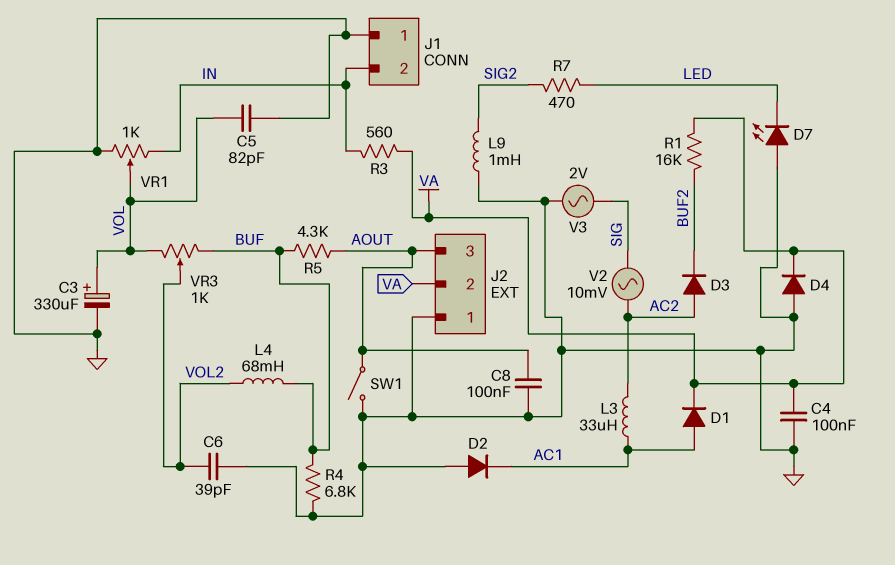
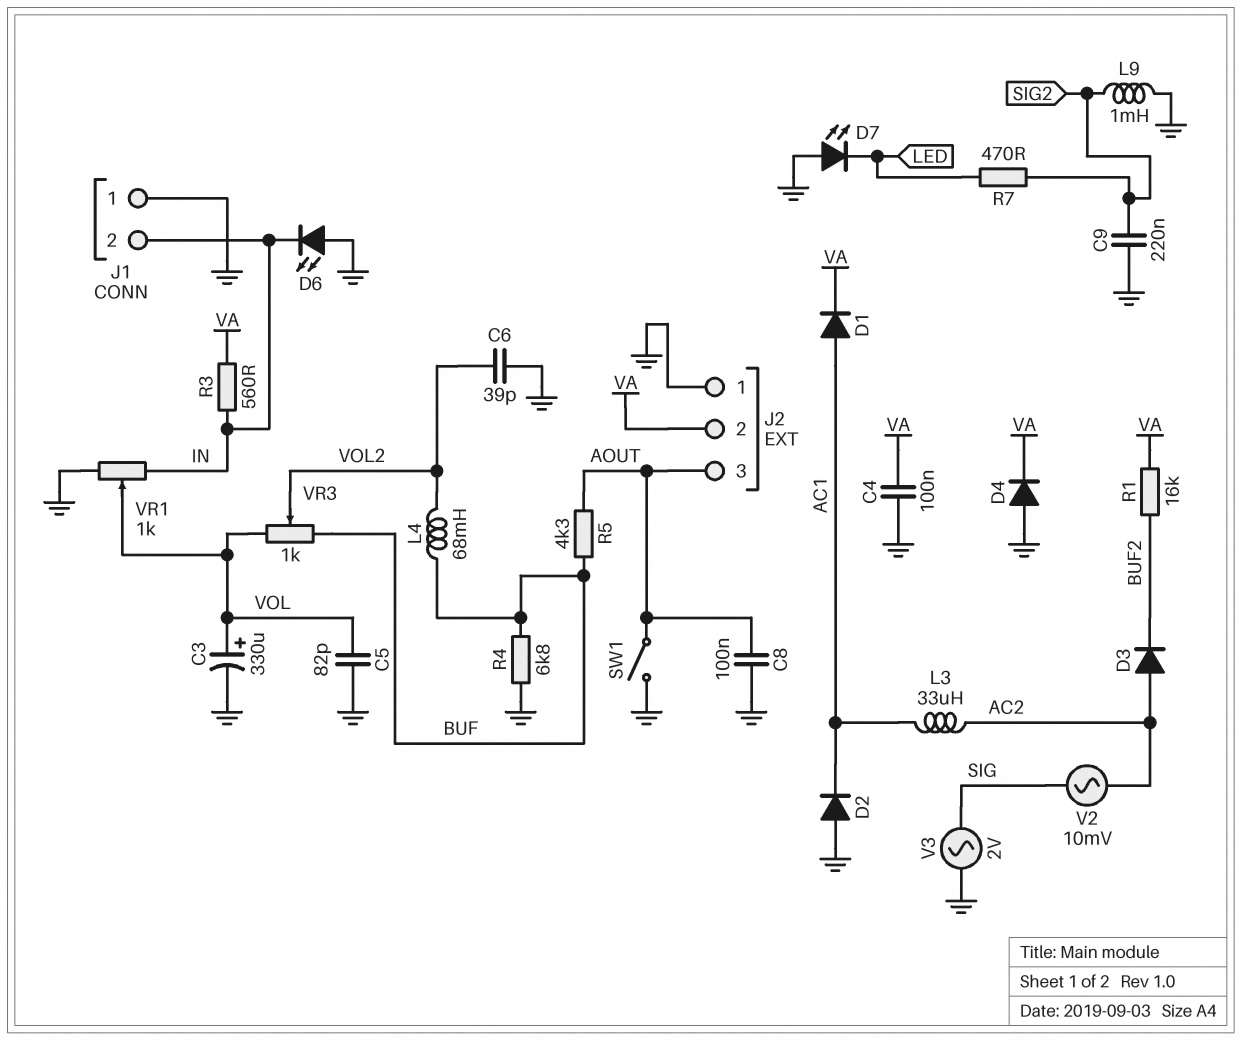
C9: none -> 220nF (GND, SIG2)
D6: none -> LED (A GND, K IN)

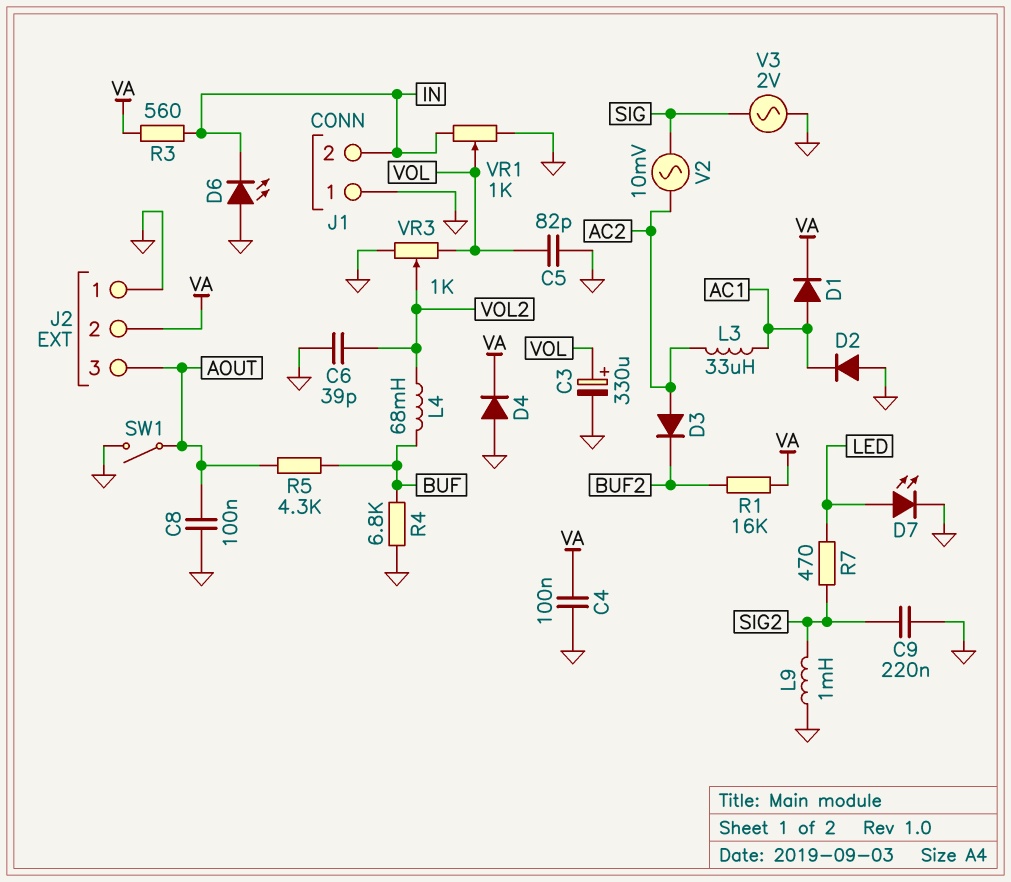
D7: LED (A GND, K LED) -> LED (A LED, K GND)
VR3: 1k (BUF, VOL, wiper VOL2) -> 1k (GND, VOL, wiper VOL2)

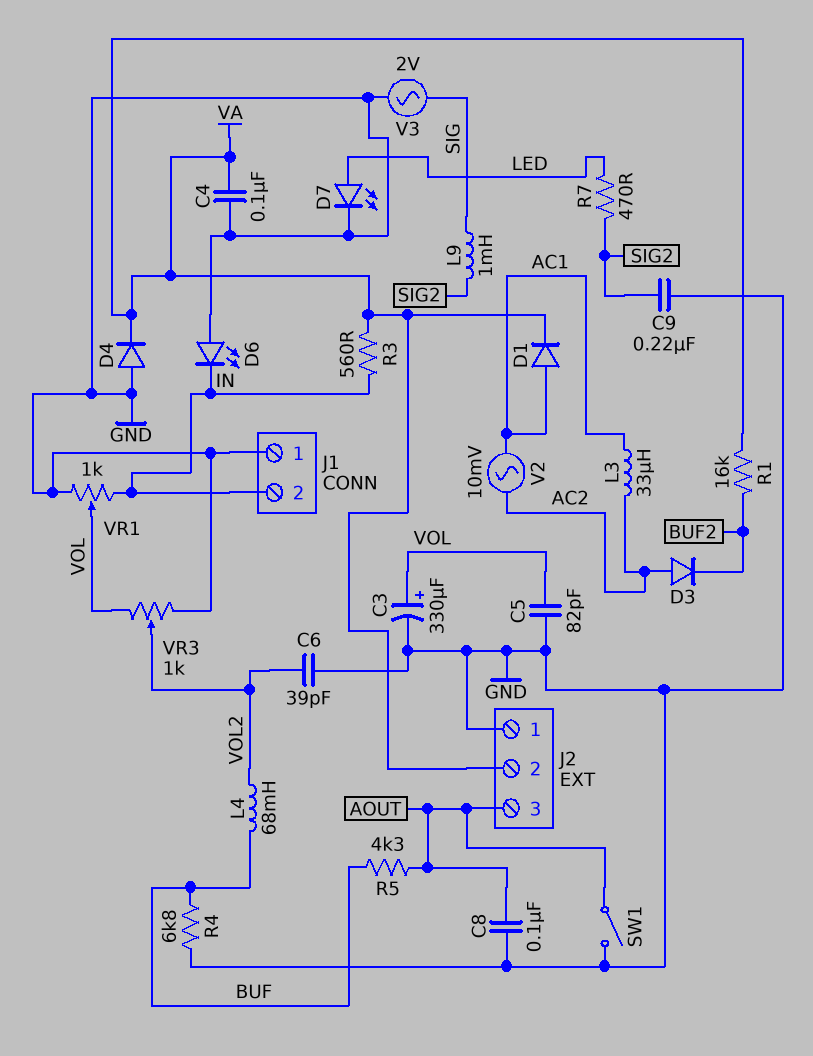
D2: diode (A GND, K AC1) -> none
L9: 1mH (GND, SIG2) -> 1mH (SIG, SIG2)
V2: AC 10mV (AC2, SIG) -> AC 10mV (AC1, AC2)

